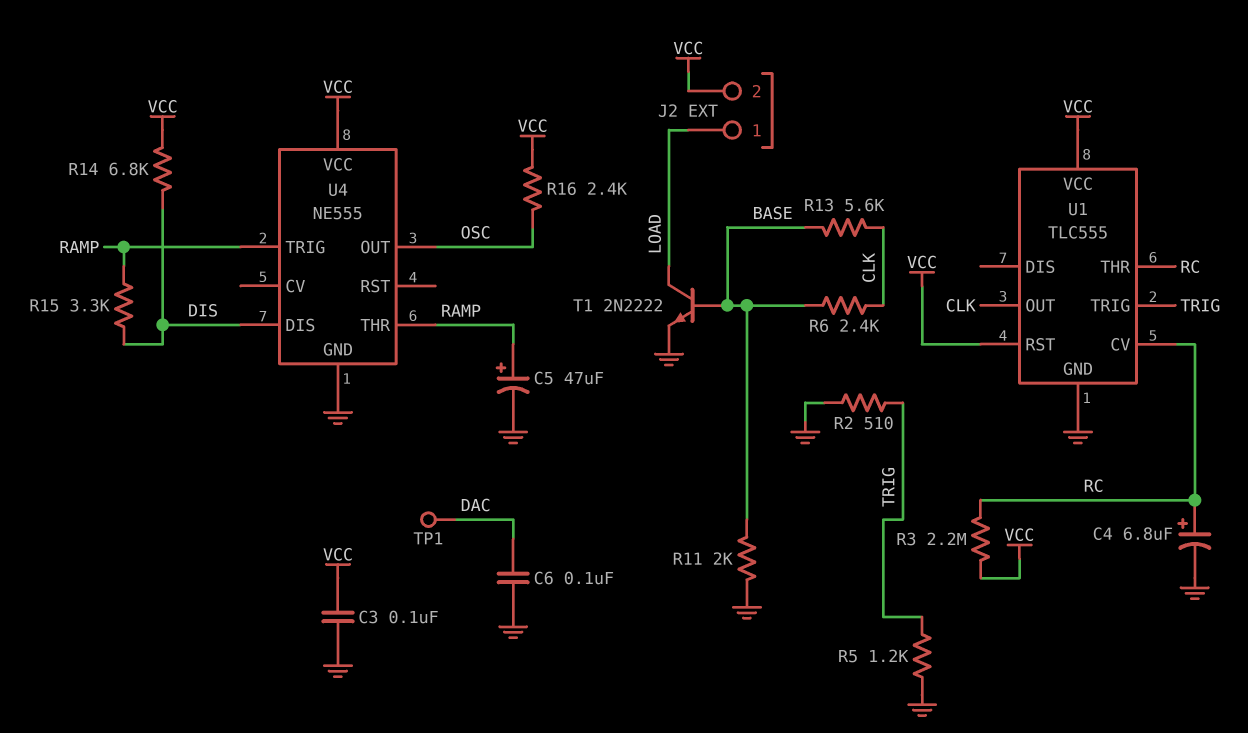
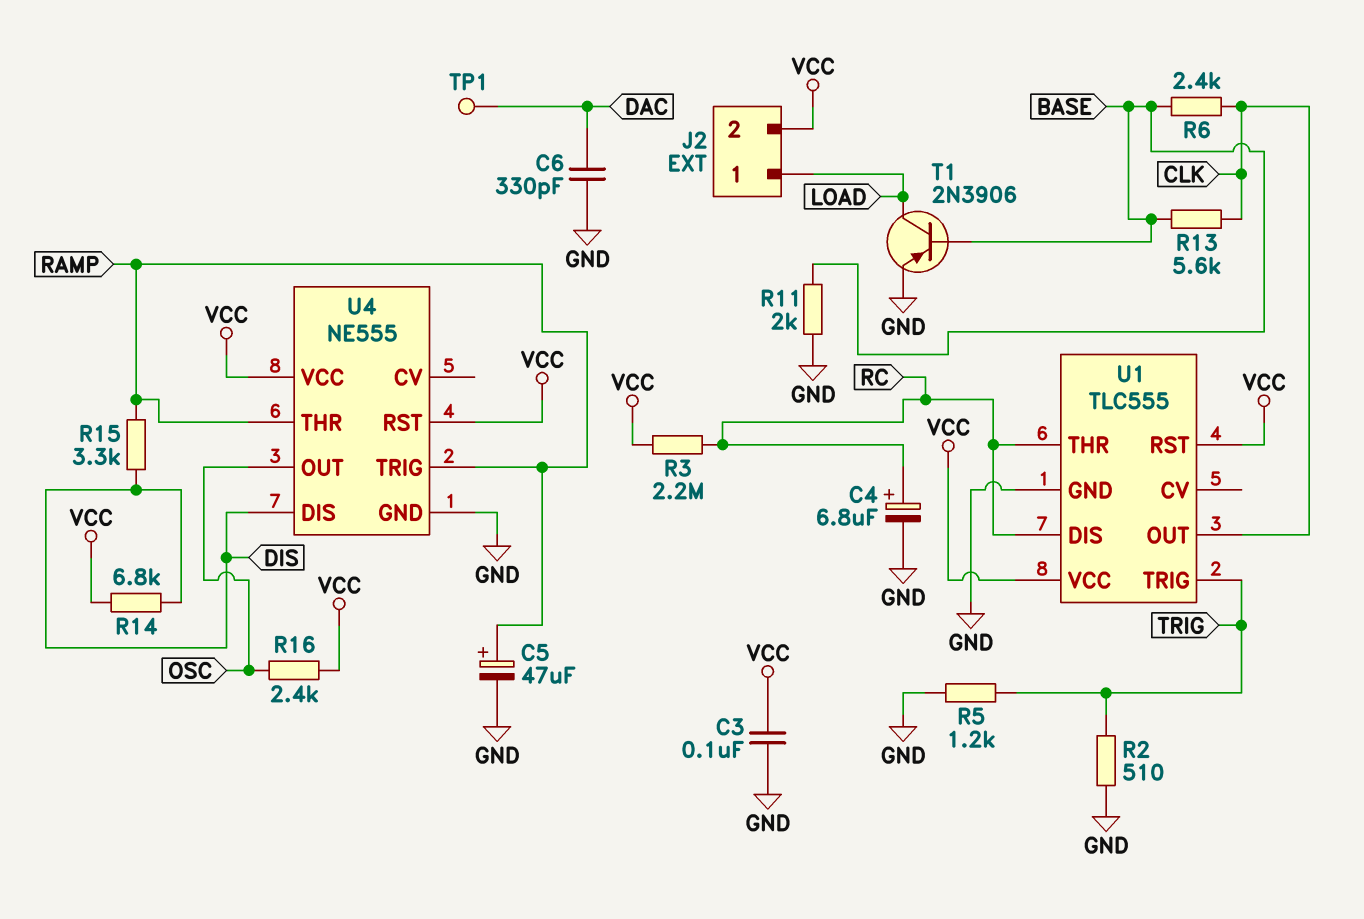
C6: 100nF (DAC, GND) -> 330pF (DAC, GND)
T1: NPN 2N2222 (B BASE, C LOAD, E GND) -> PNP 2N3906 (B BASE, C LOAD, E GND)
U1 pin CV: RC -> none
U1 pin DIS: none -> RC
U4 pin RST: none -> VCC

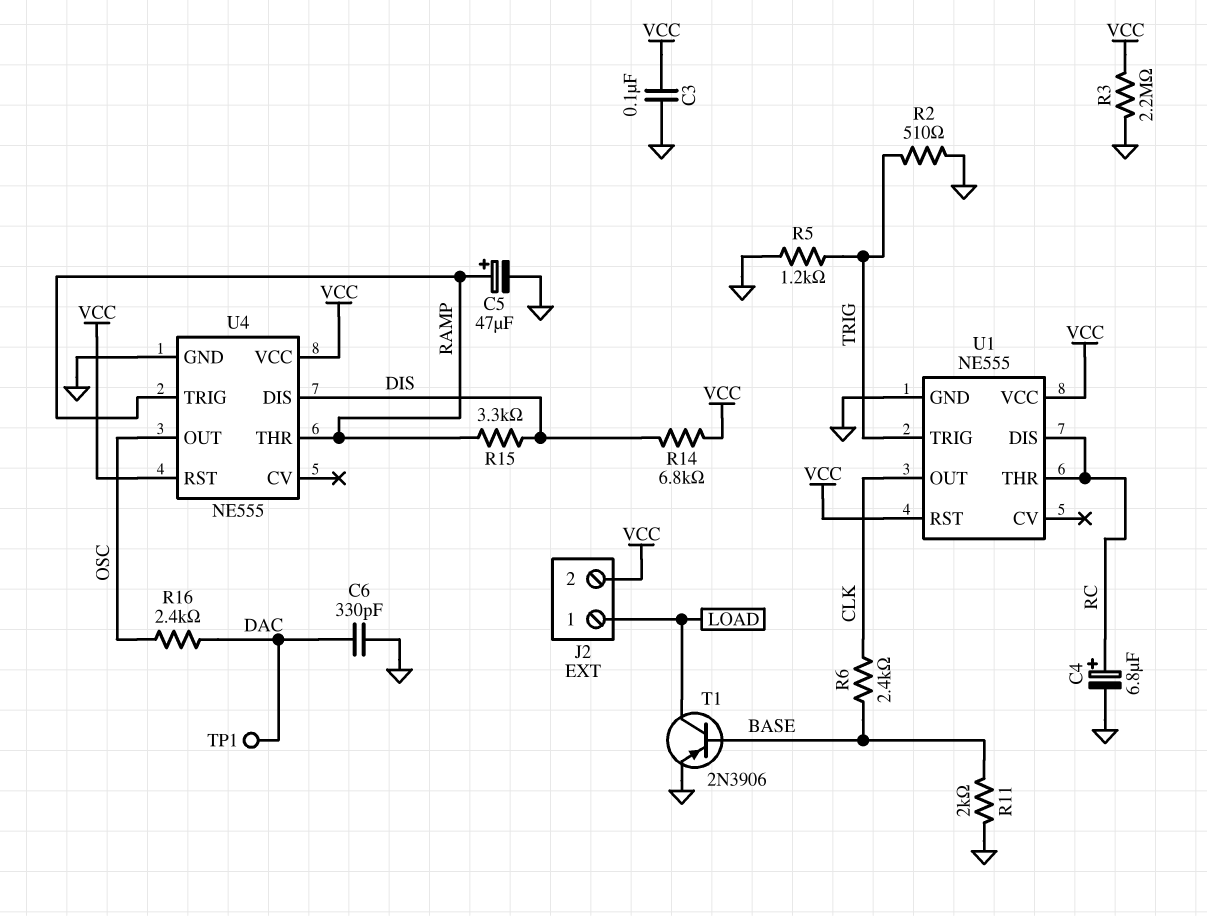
R3: 2.2M (RC, VCC) -> 2.2M (GND, VCC)
R13: 5.6k (BASE, CLK) -> none
R16: 2.4k (OSC, VCC) -> 2.4k (DAC, OSC)
U1: TLC555 -> NE555

